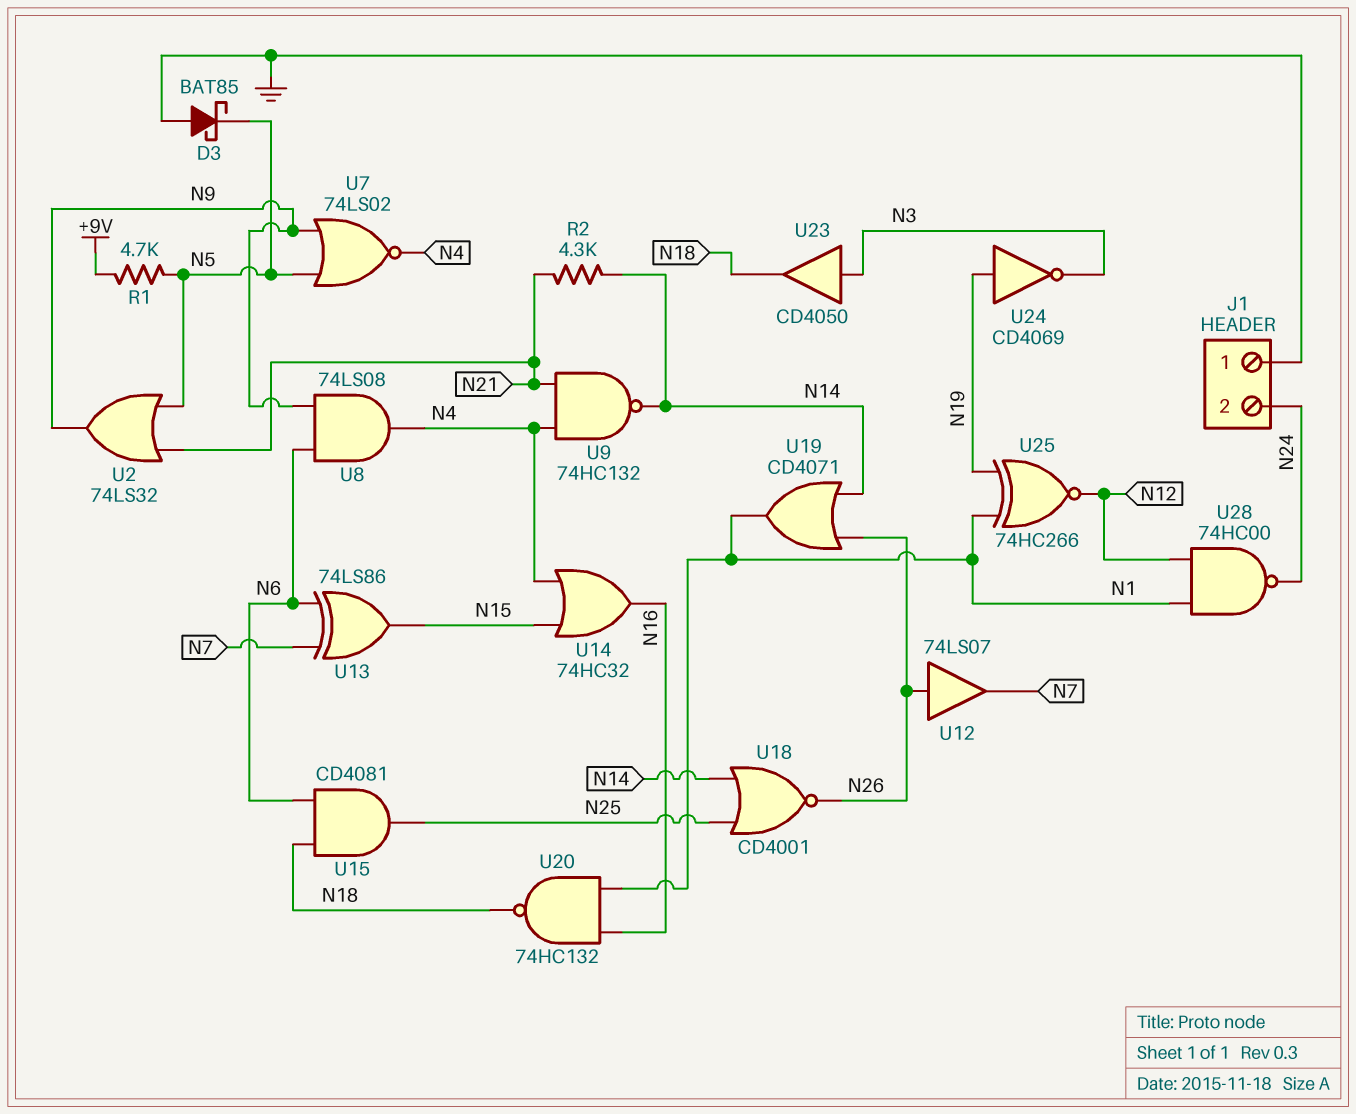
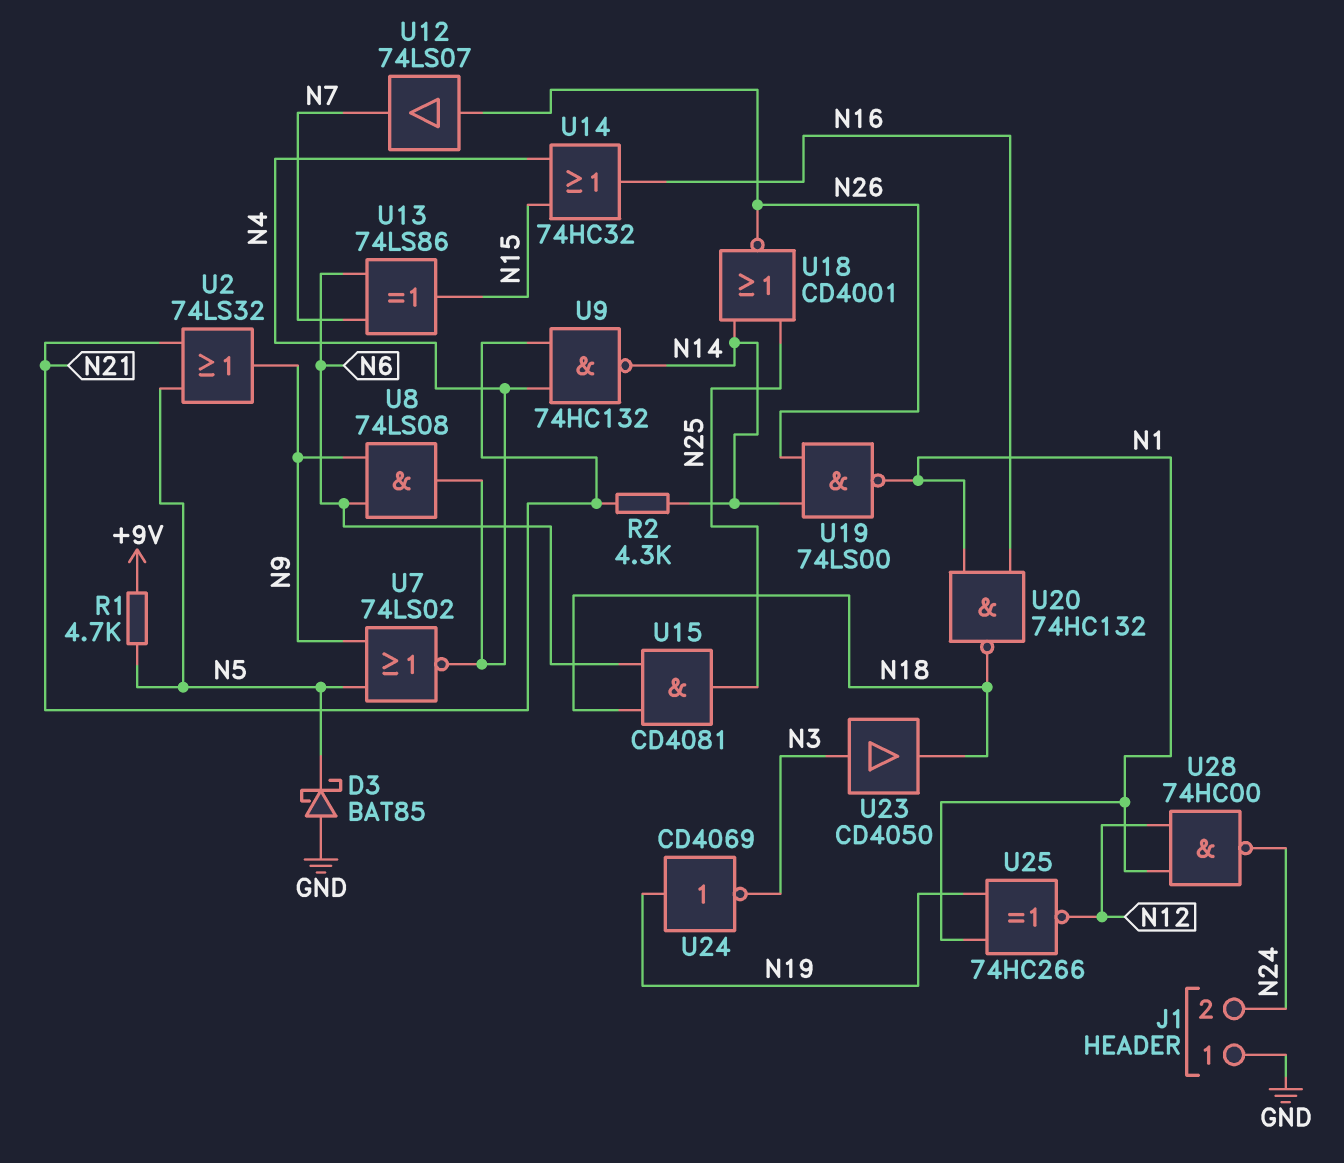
U19: OR CD4071 (in N14, in N26, out N1) -> NAND 74LS00 (in N14, in N26, out N1)

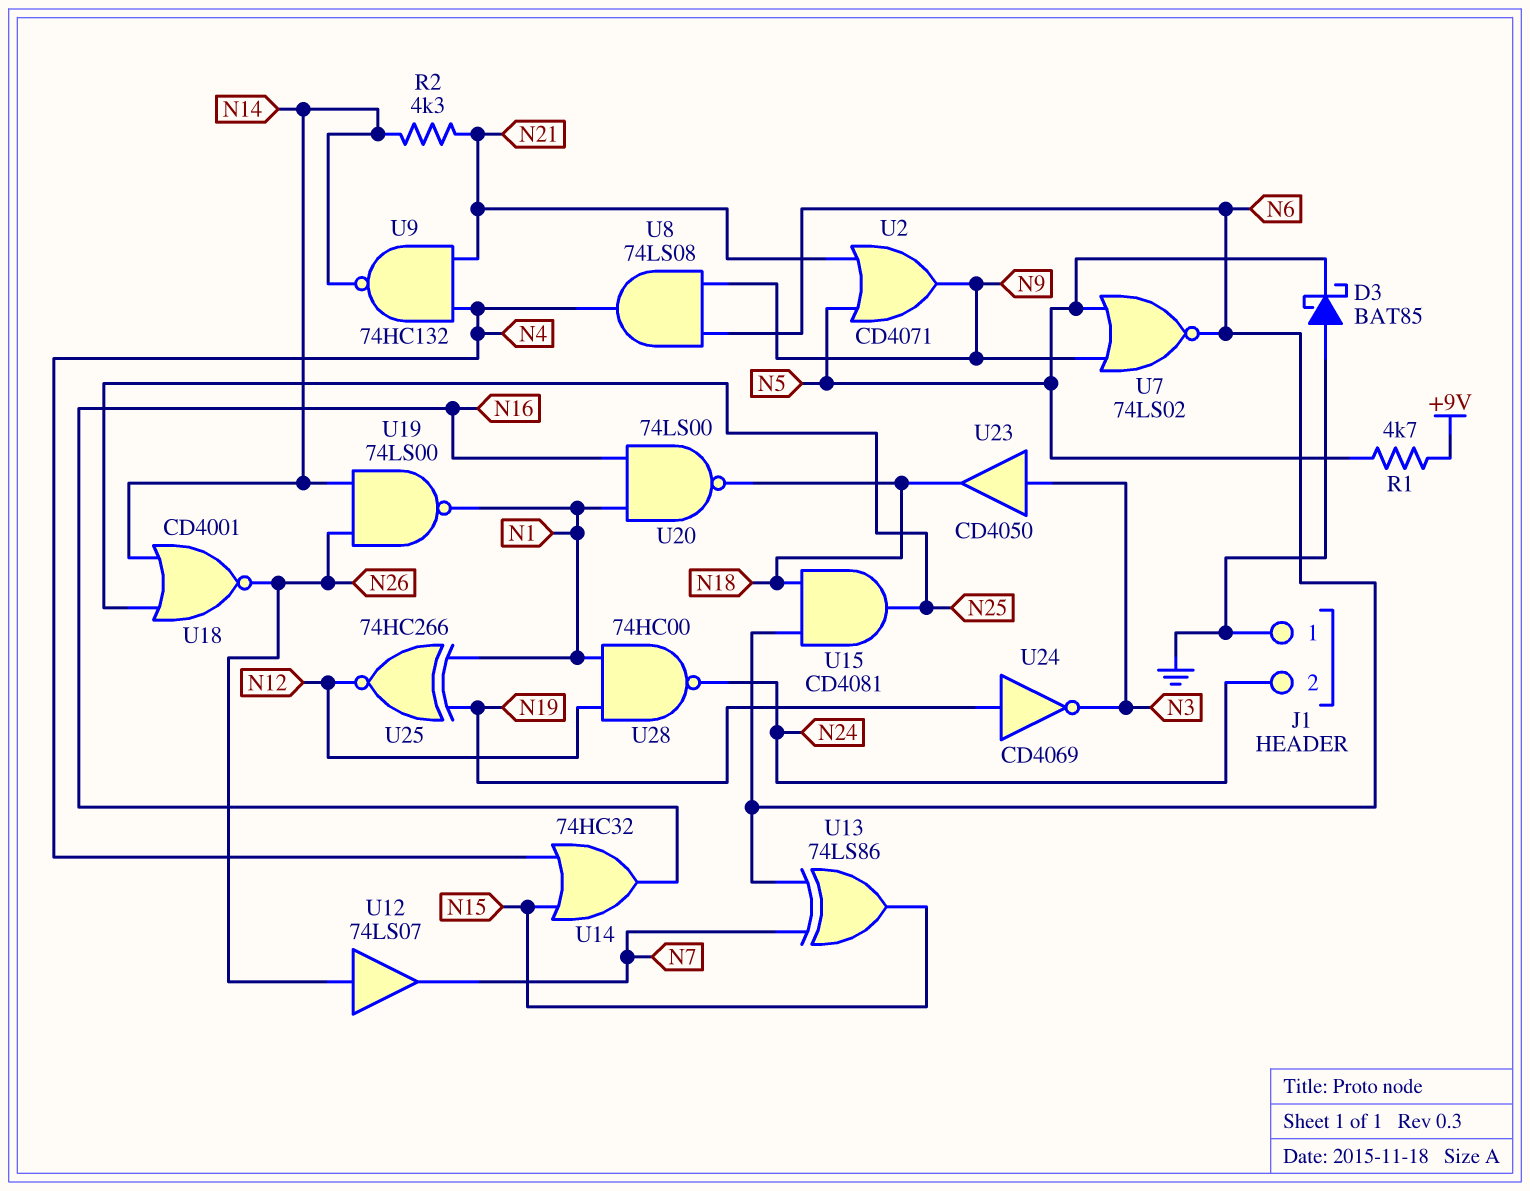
U2: OR 74LS32 (in N5, in N21, out N9) -> OR CD4071 (in N5, in N21, out N9)
U7: NOR 74LS02 (in N5, in N9, out N4) -> NOR 74LS02 (in N5, in N9, out N6)
U20: NAND 74HC132 (in N1, in N16, out N18) -> NAND 74LS00 (in N1, in N16, out N18)

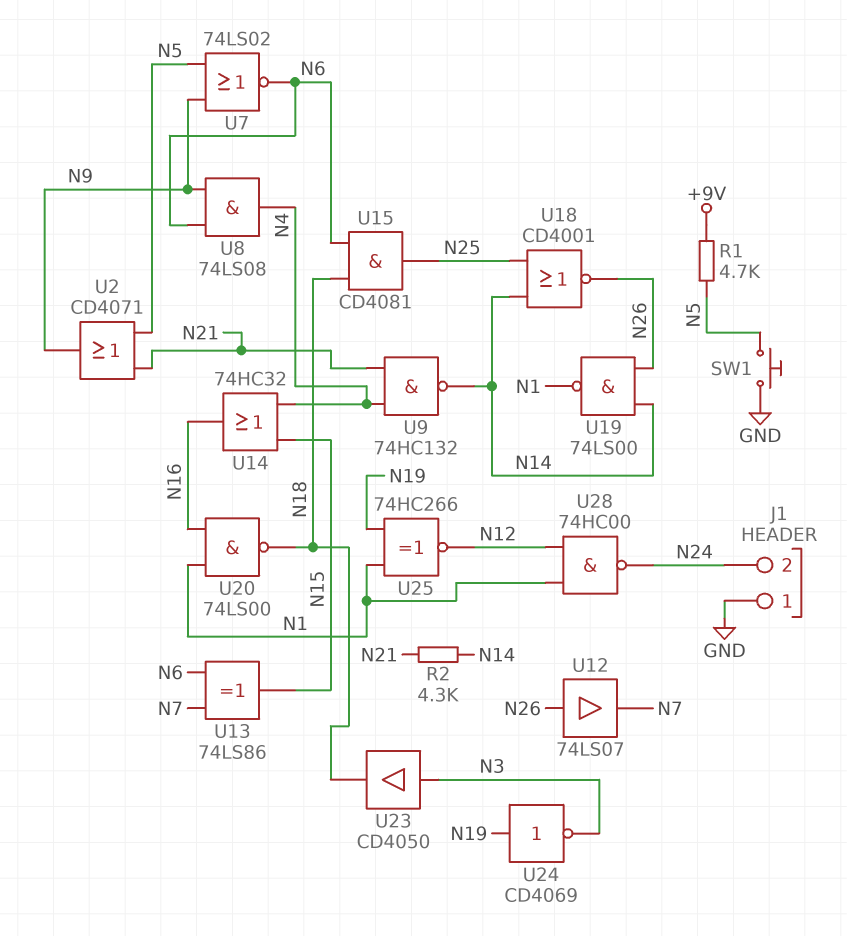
D3: schottky BAT85 (A GND, K N5) -> none
SW1: none -> button (GND, N5)

